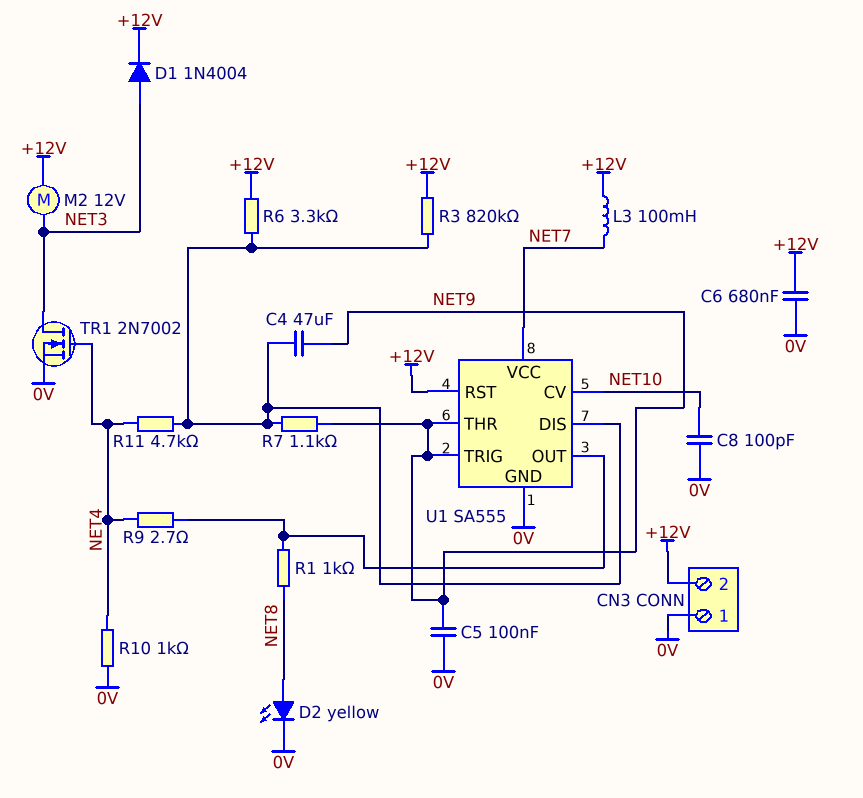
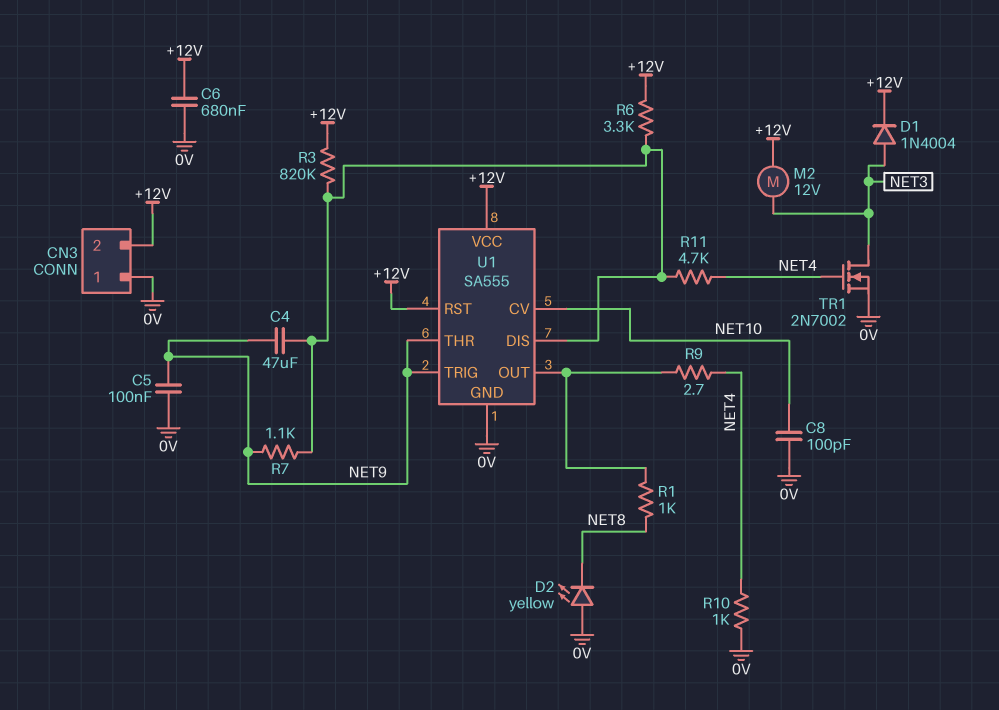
D2: LED yellow (A NET8, K 0V) -> LED yellow (A 0V, K NET8)
L3: 100mH (+12V, NET7) -> none
U1 pin VCC: NET7 -> +12V

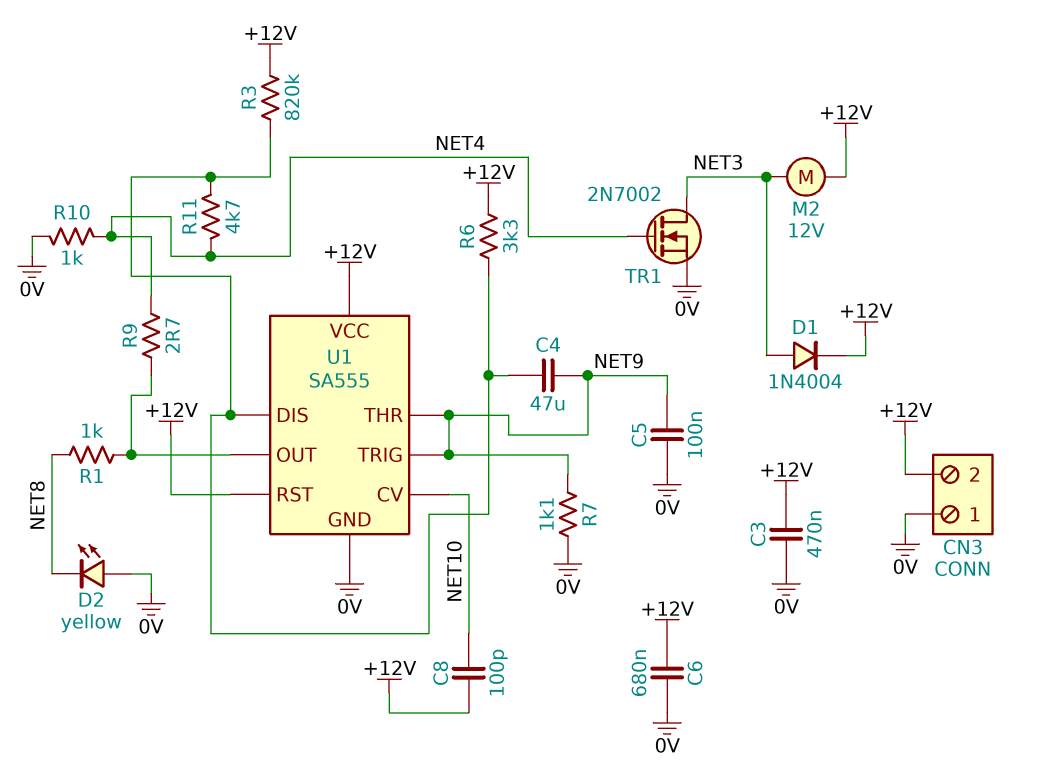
C3: none -> 470nF (+12V, 0V)
C8: 100pF (0V, NET10) -> 100pF (+12V, NET10)
R7: 1.1k (NET9, U1/DIS) -> 1.1k (0V, NET9)

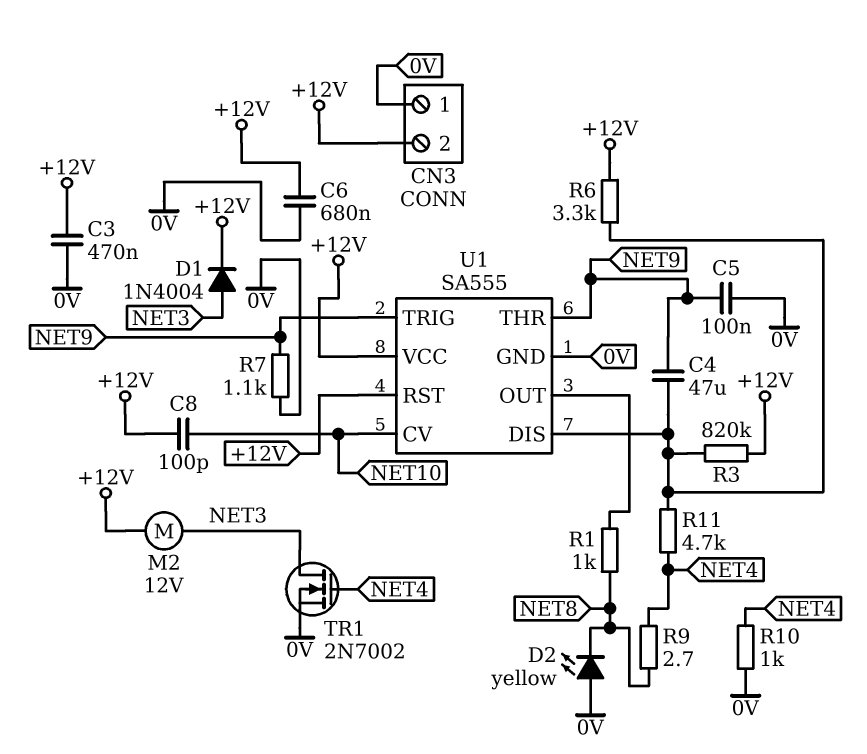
R9: 2.7 (NET4, U1/OUT) -> 2.7 (NET4, NET8)

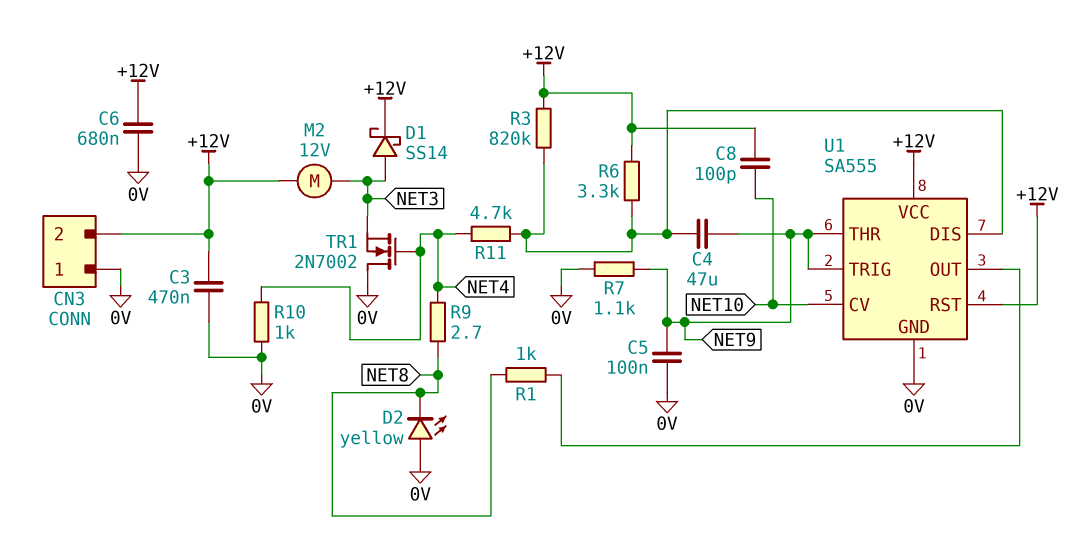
D1: diode 1N4004 (A NET3, K +12V) -> schottky SS14 (A NET3, K +12V)
TR1: NMOS 2N7002 (G NET4, D NET3, S 0V) -> NMOS 2N7002 (G NET4, D 0V, S NET3)

